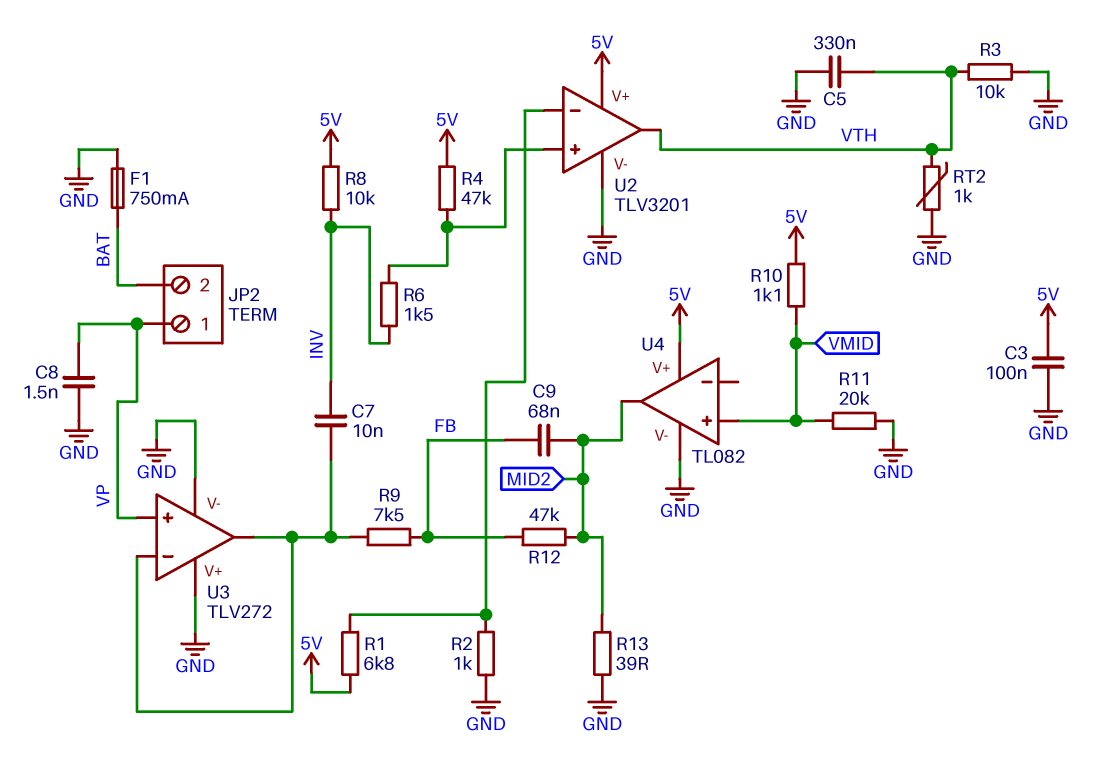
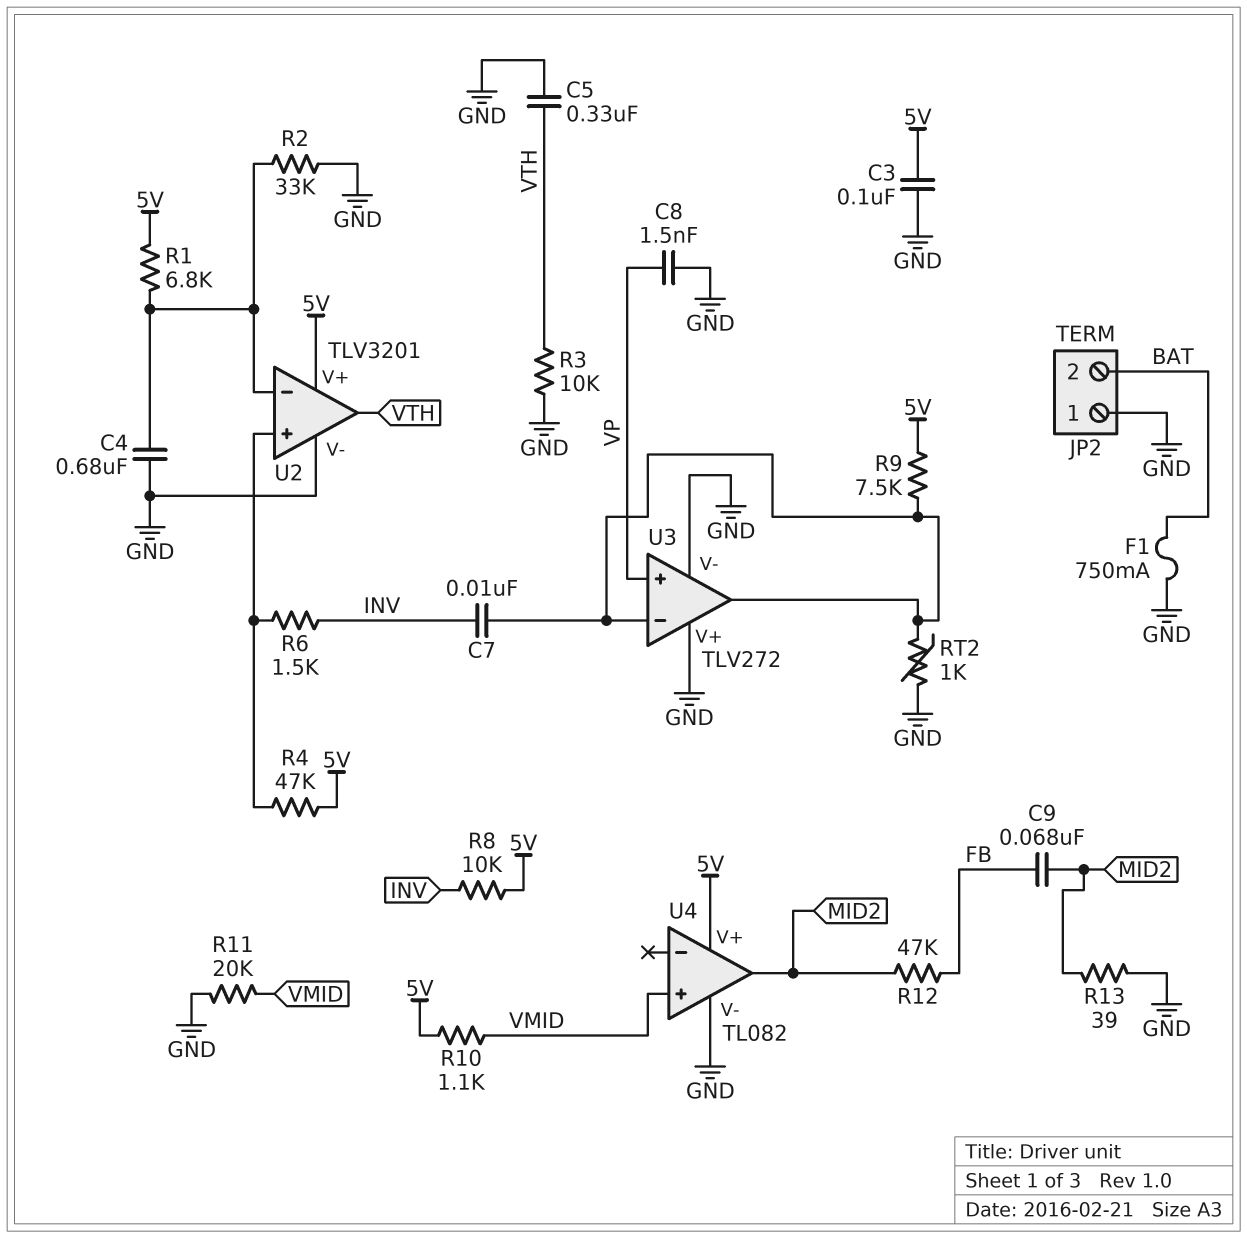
C4: none -> 680nF (GND, U2/in-)
JP2 pin 1: VP -> GND
R2: 1k (GND, U2/in-) -> 33k (GND, U2/in-)
R9: 7.5k (FB, U3/in-) -> 7.5k (5V, U3/in-)
RT2: 1k (GND, VTH) -> 1k (GND, U3/in-)

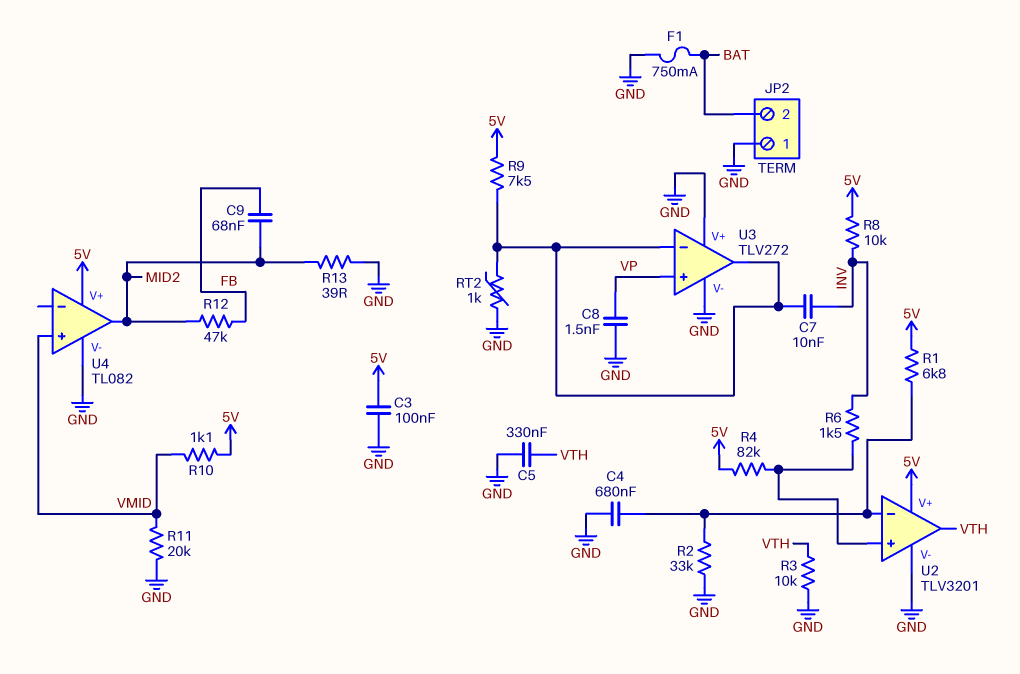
R4: 47k (5V, U2/in+) -> 82k (5V, U2/in+)

